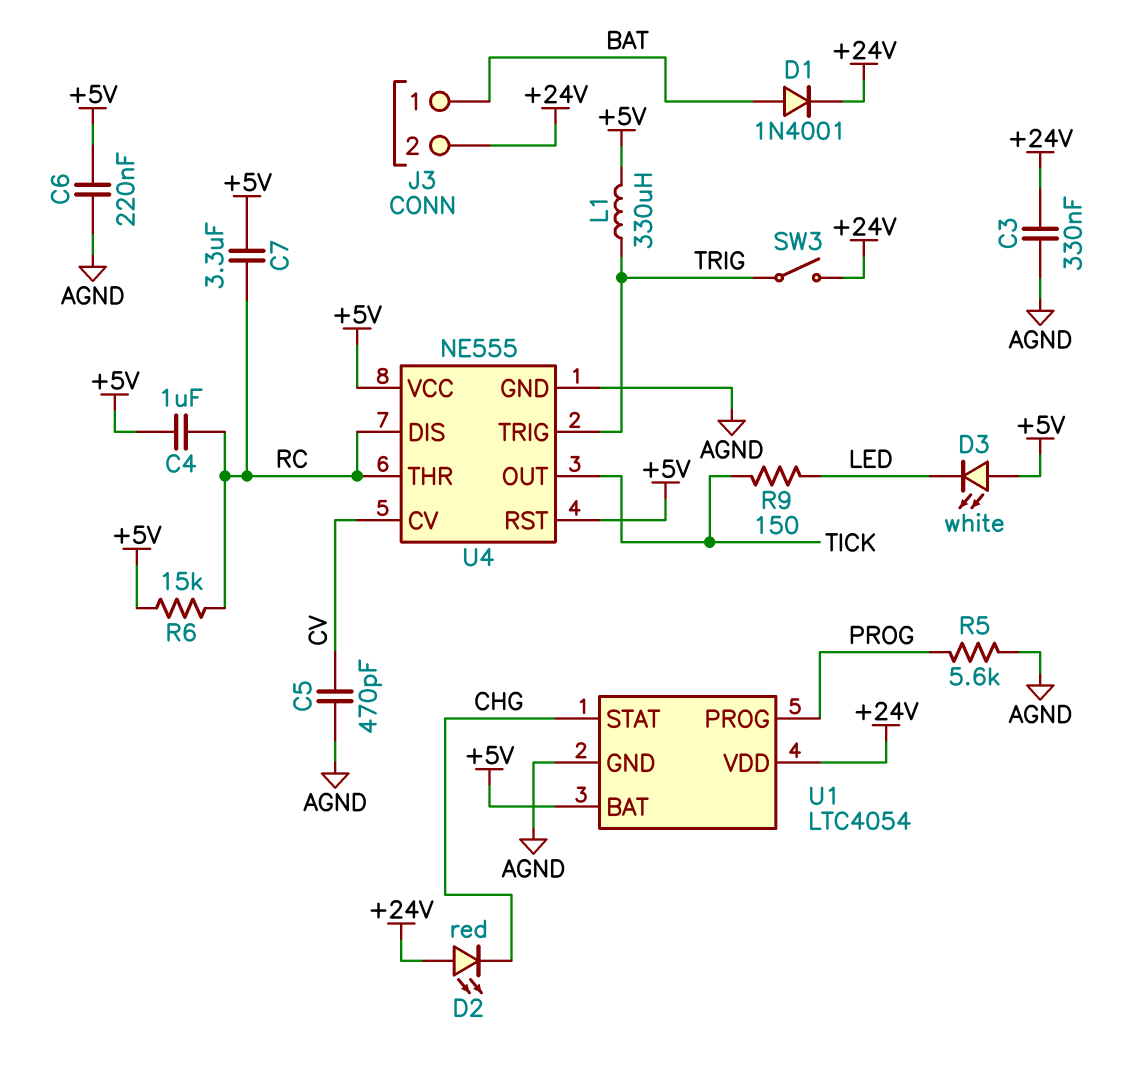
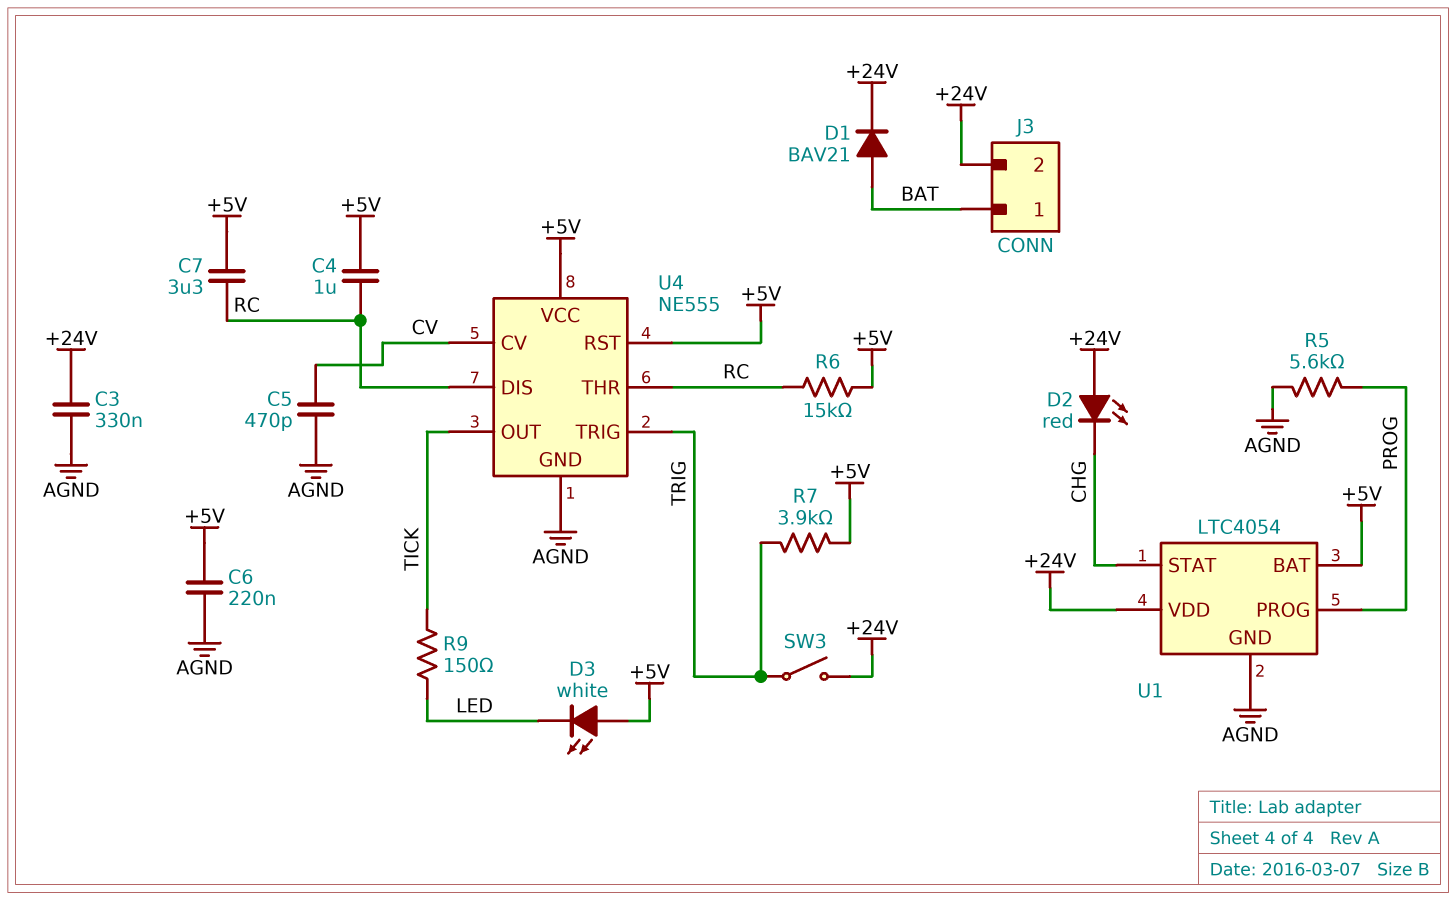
D1: diode 1N4001 (A BAT, K +24V) -> diode BAV21 (A BAT, K +24V)
L1: 330uH (+5V, TRIG) -> none
R7: none -> 3.9k (+5V, TRIG)

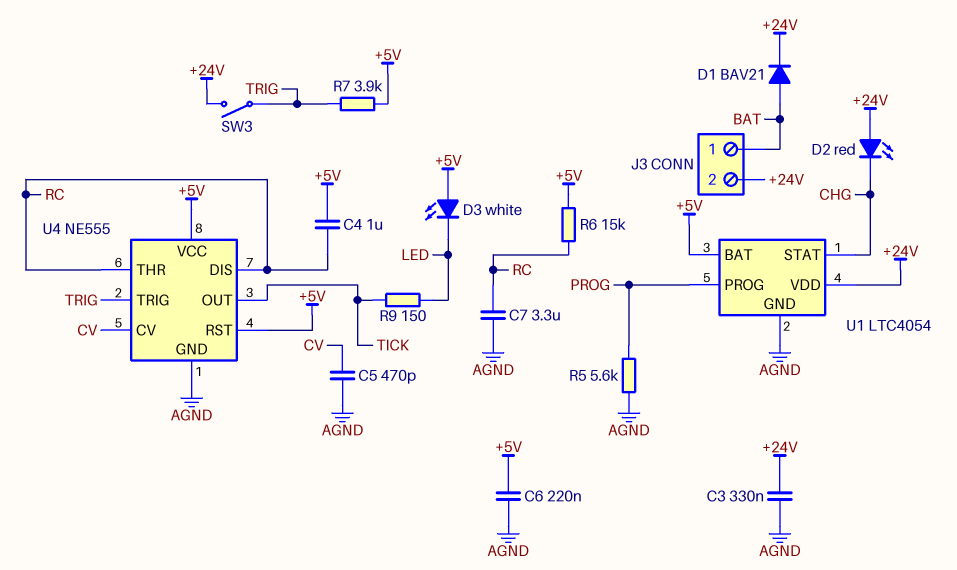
C7: 3.3uF (+5V, RC) -> 3.3uF (AGND, RC)

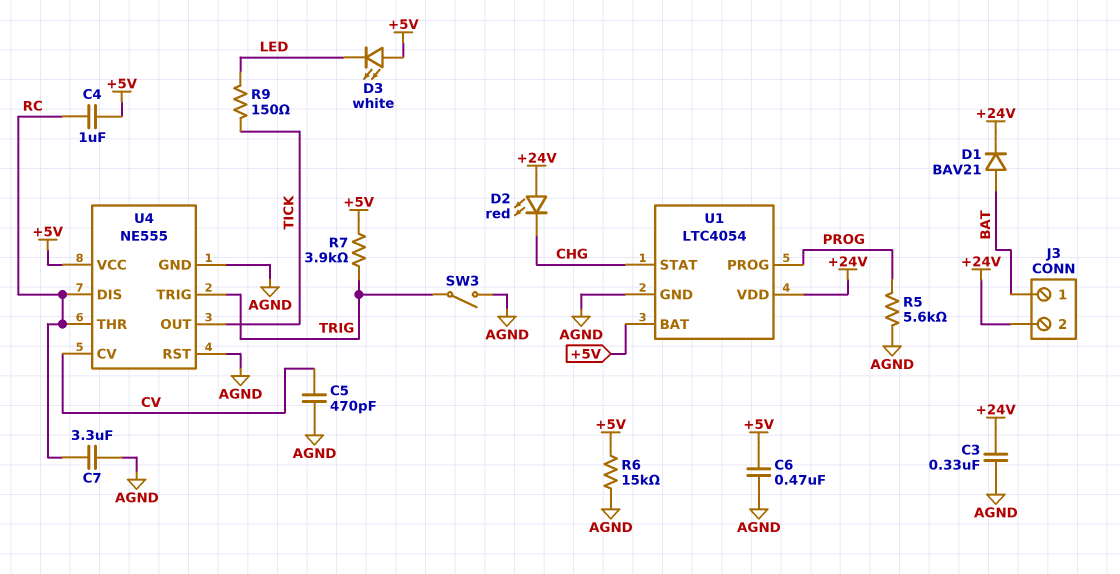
C6: 220nF (+5V, AGND) -> 470nF (+5V, AGND)
R6: 15k (+5V, RC) -> 15k (+5V, AGND)
SW3: switch (+24V, TRIG) -> switch (AGND, TRIG)
U4 pin RST: +5V -> AGND

